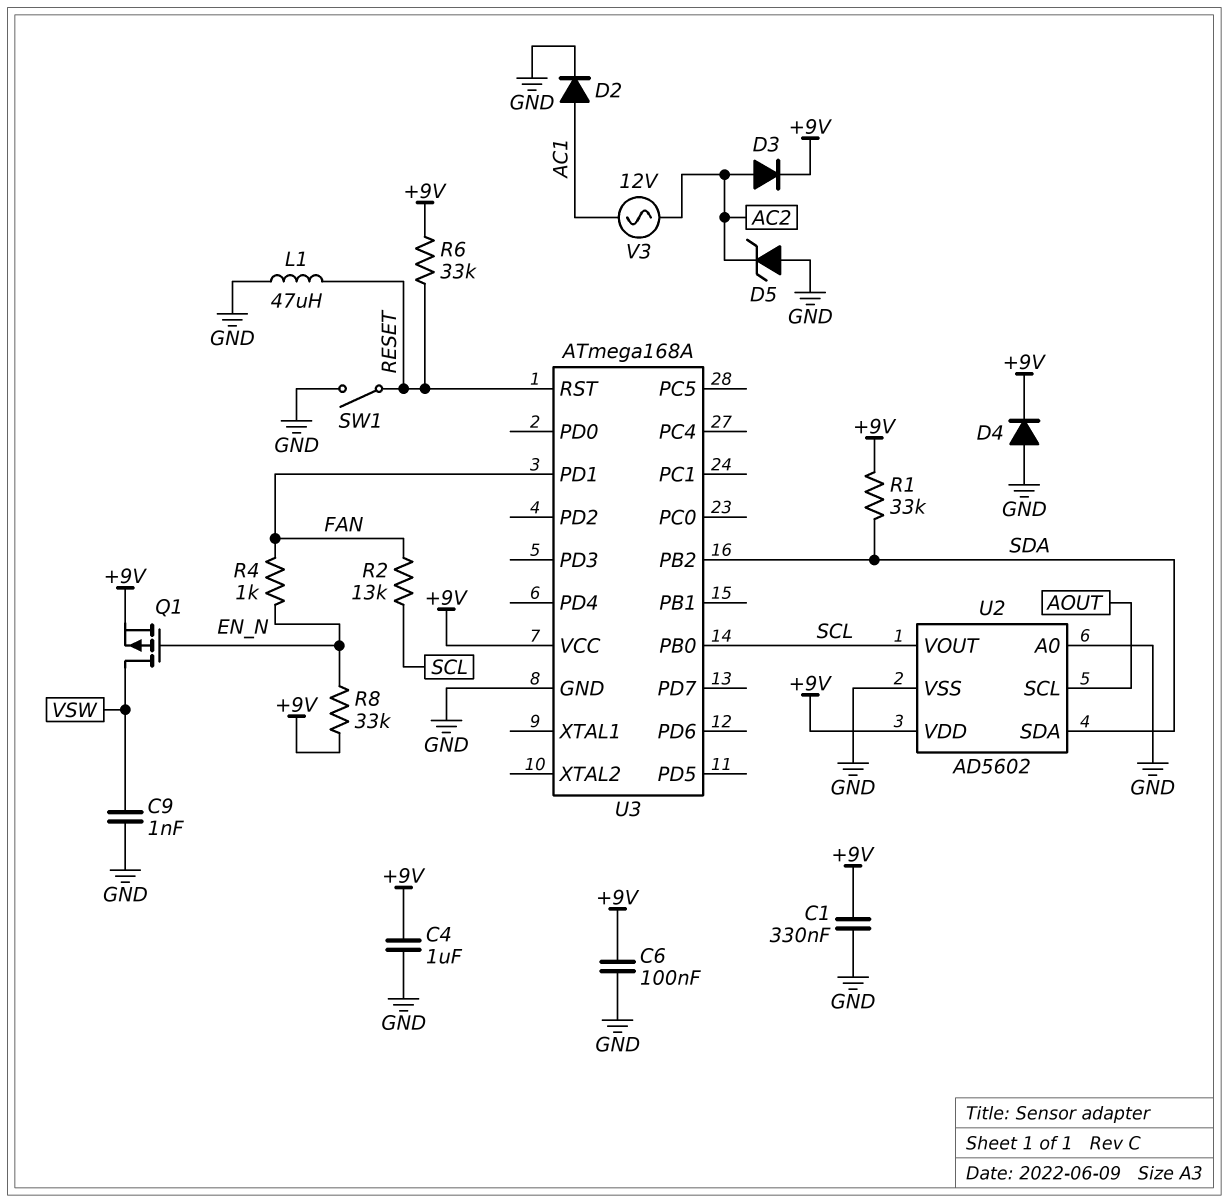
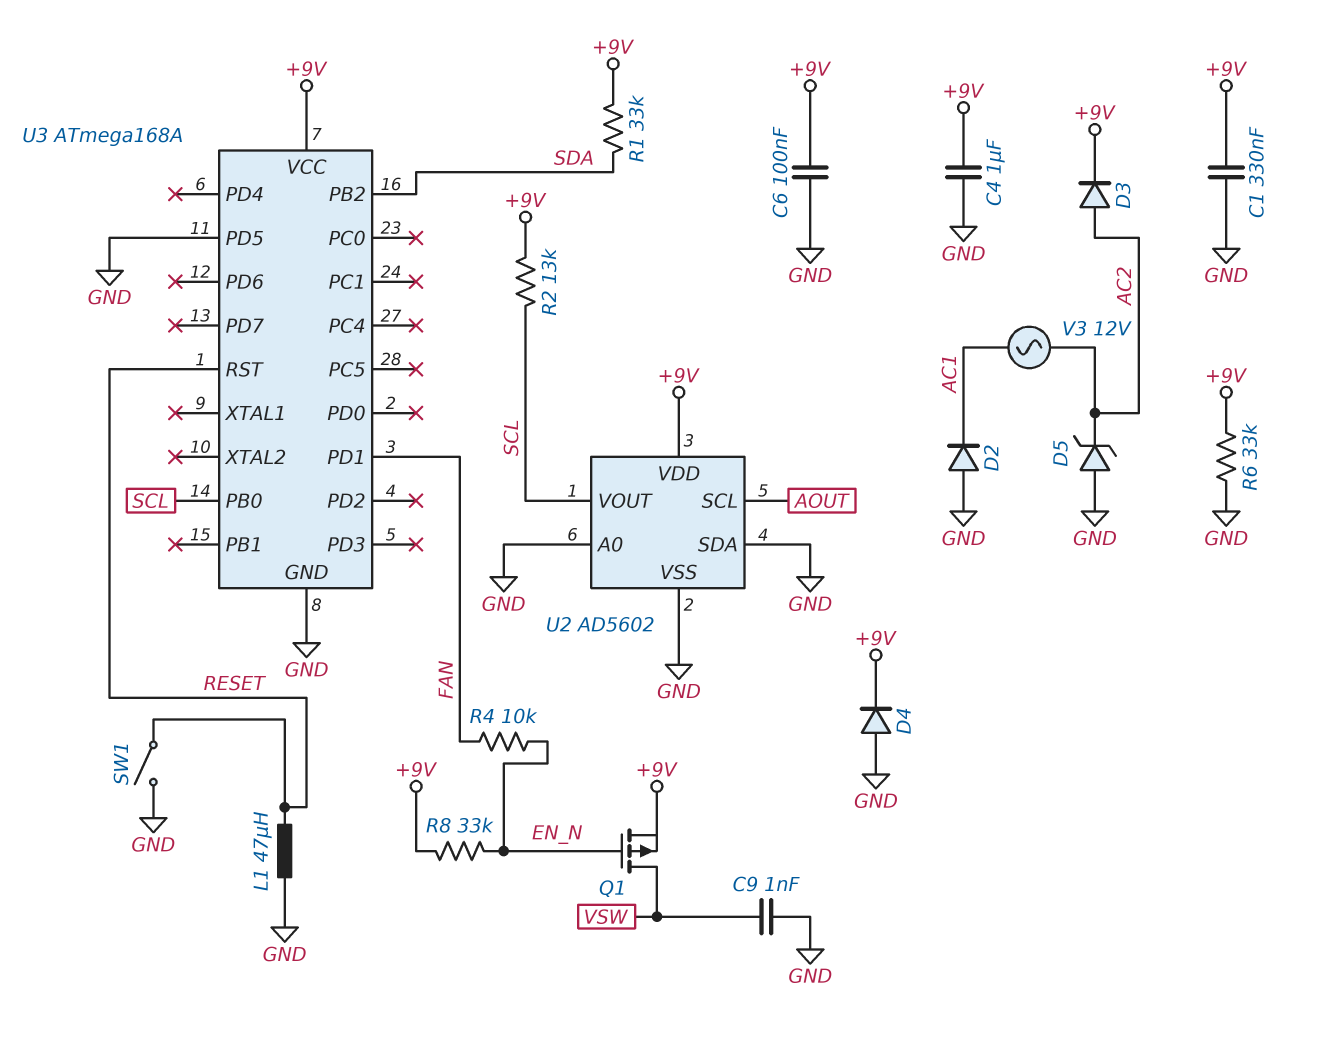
D2: diode (A AC1, K GND) -> diode (A GND, K AC1)
R2: 13k (FAN, SCL) -> 13k (+9V, SCL)
R4: 1k (EN_N, FAN) -> 10k (EN_N, FAN)
R6: 33k (+9V, RESET) -> 33k (+9V, GND)
U2 pin SDA: SDA -> GND
U3 pin PD5: none -> GND

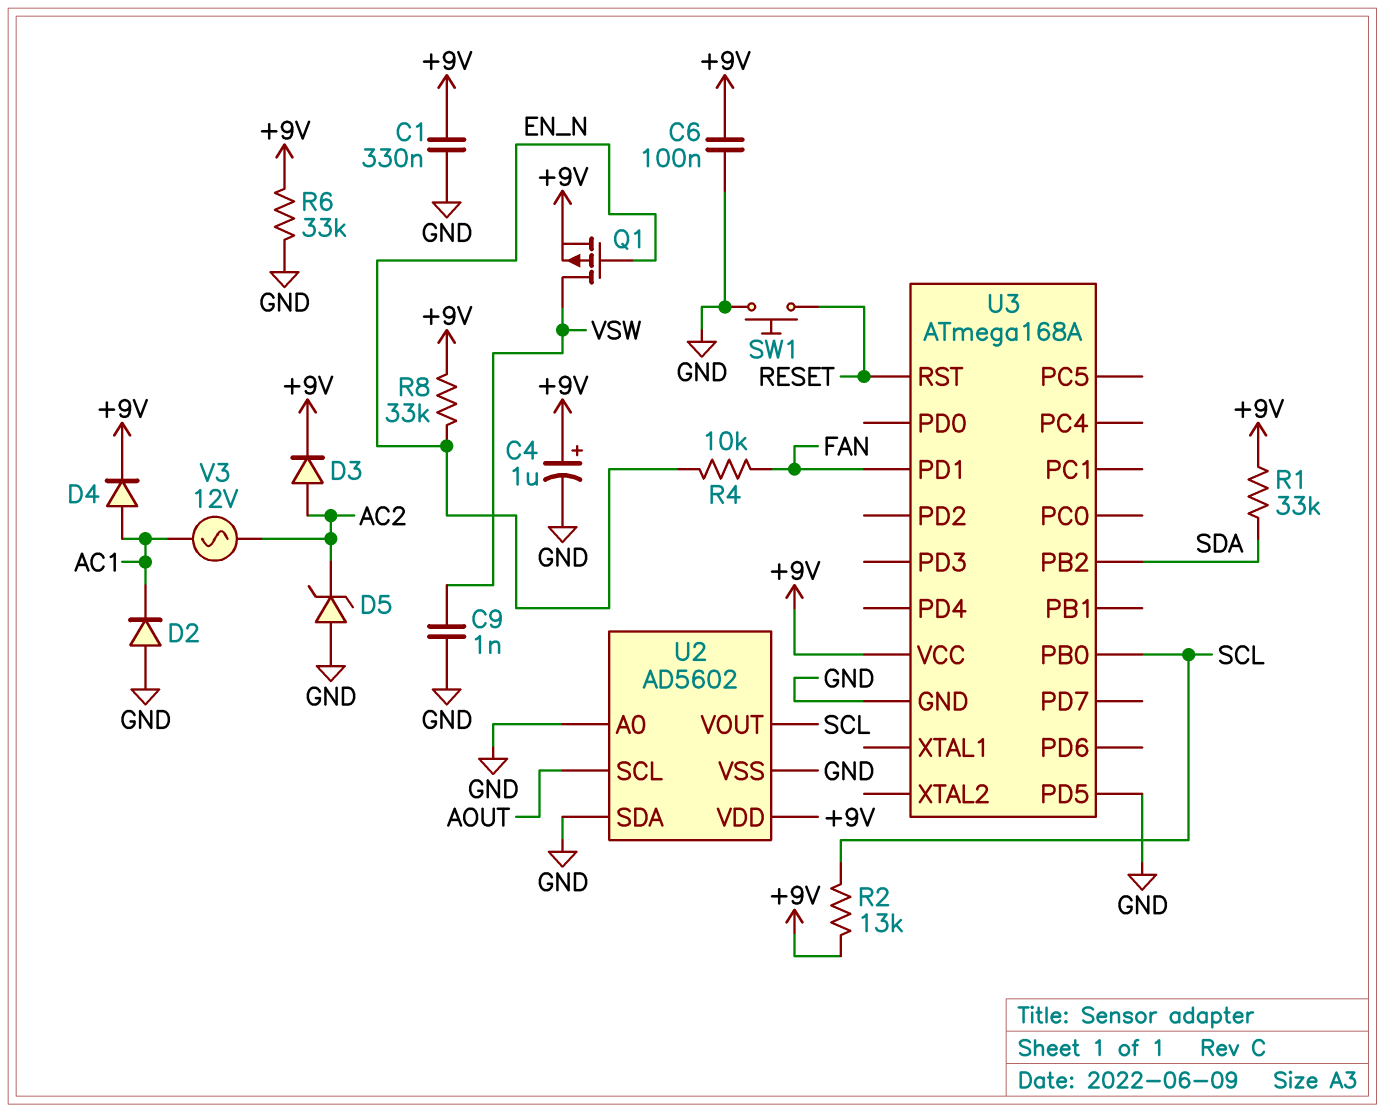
C4: 1uF (+9V, GND) -> 1uF (plus +9V, minus GND)
D4: diode (A GND, K +9V) -> diode (A AC1, K +9V)
L1: 47uH (GND, RESET) -> none
SW1: switch (GND, RESET) -> button (GND, RESET)

